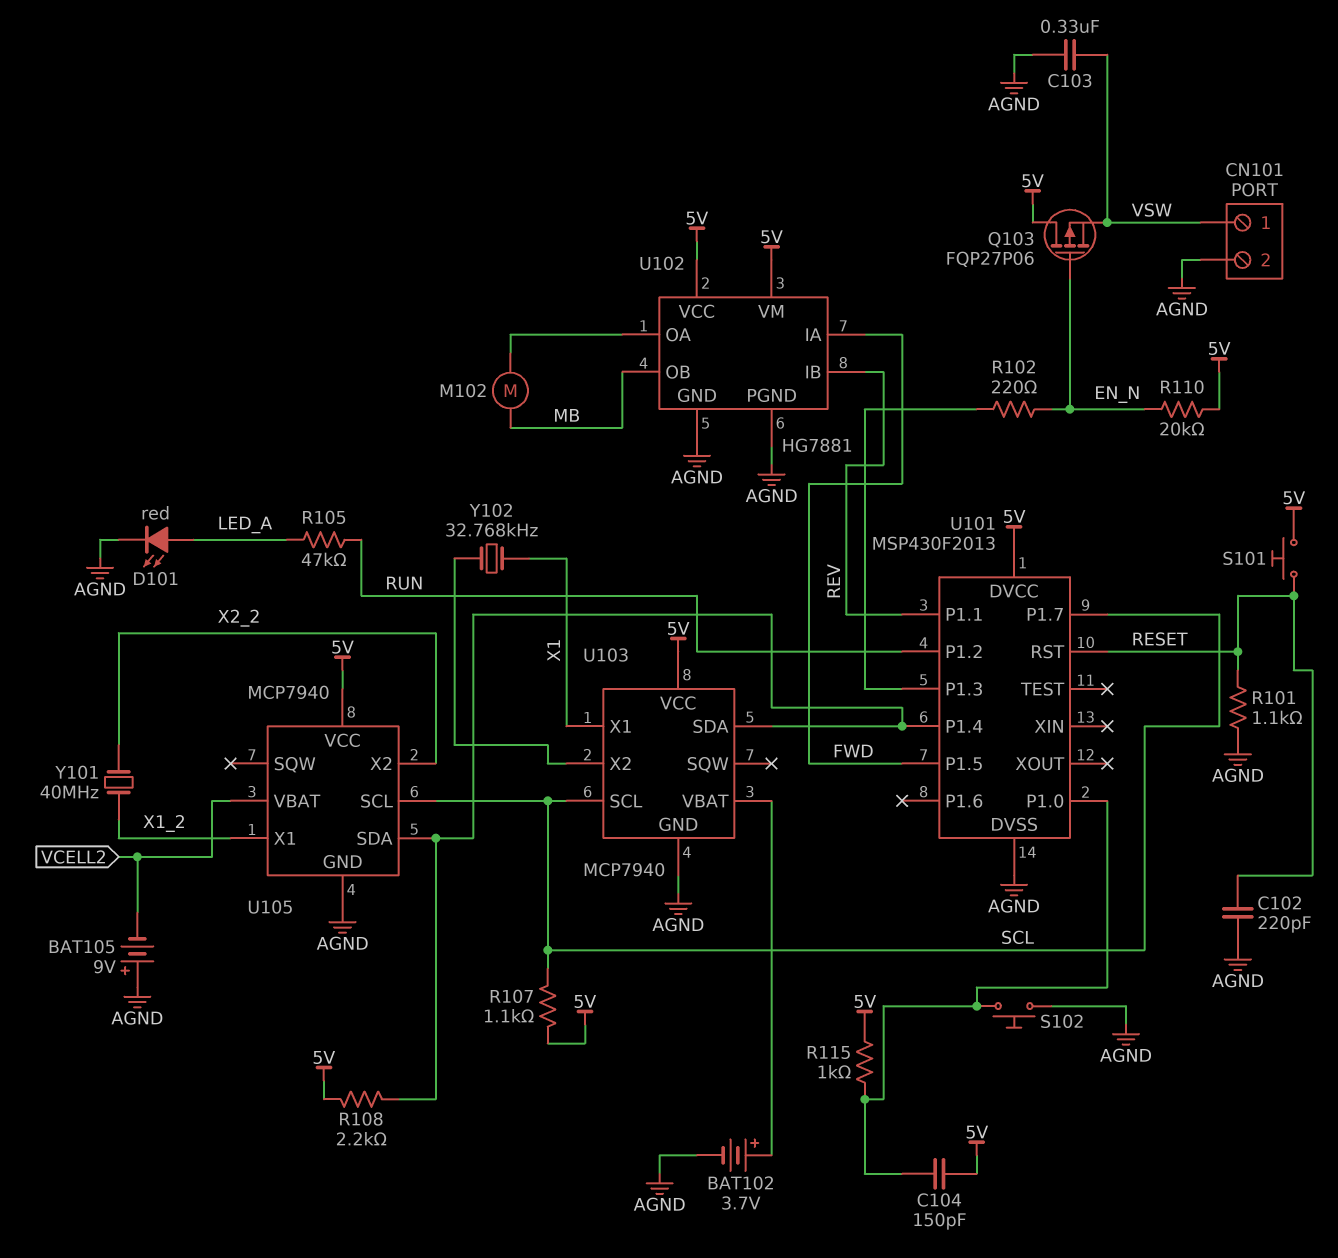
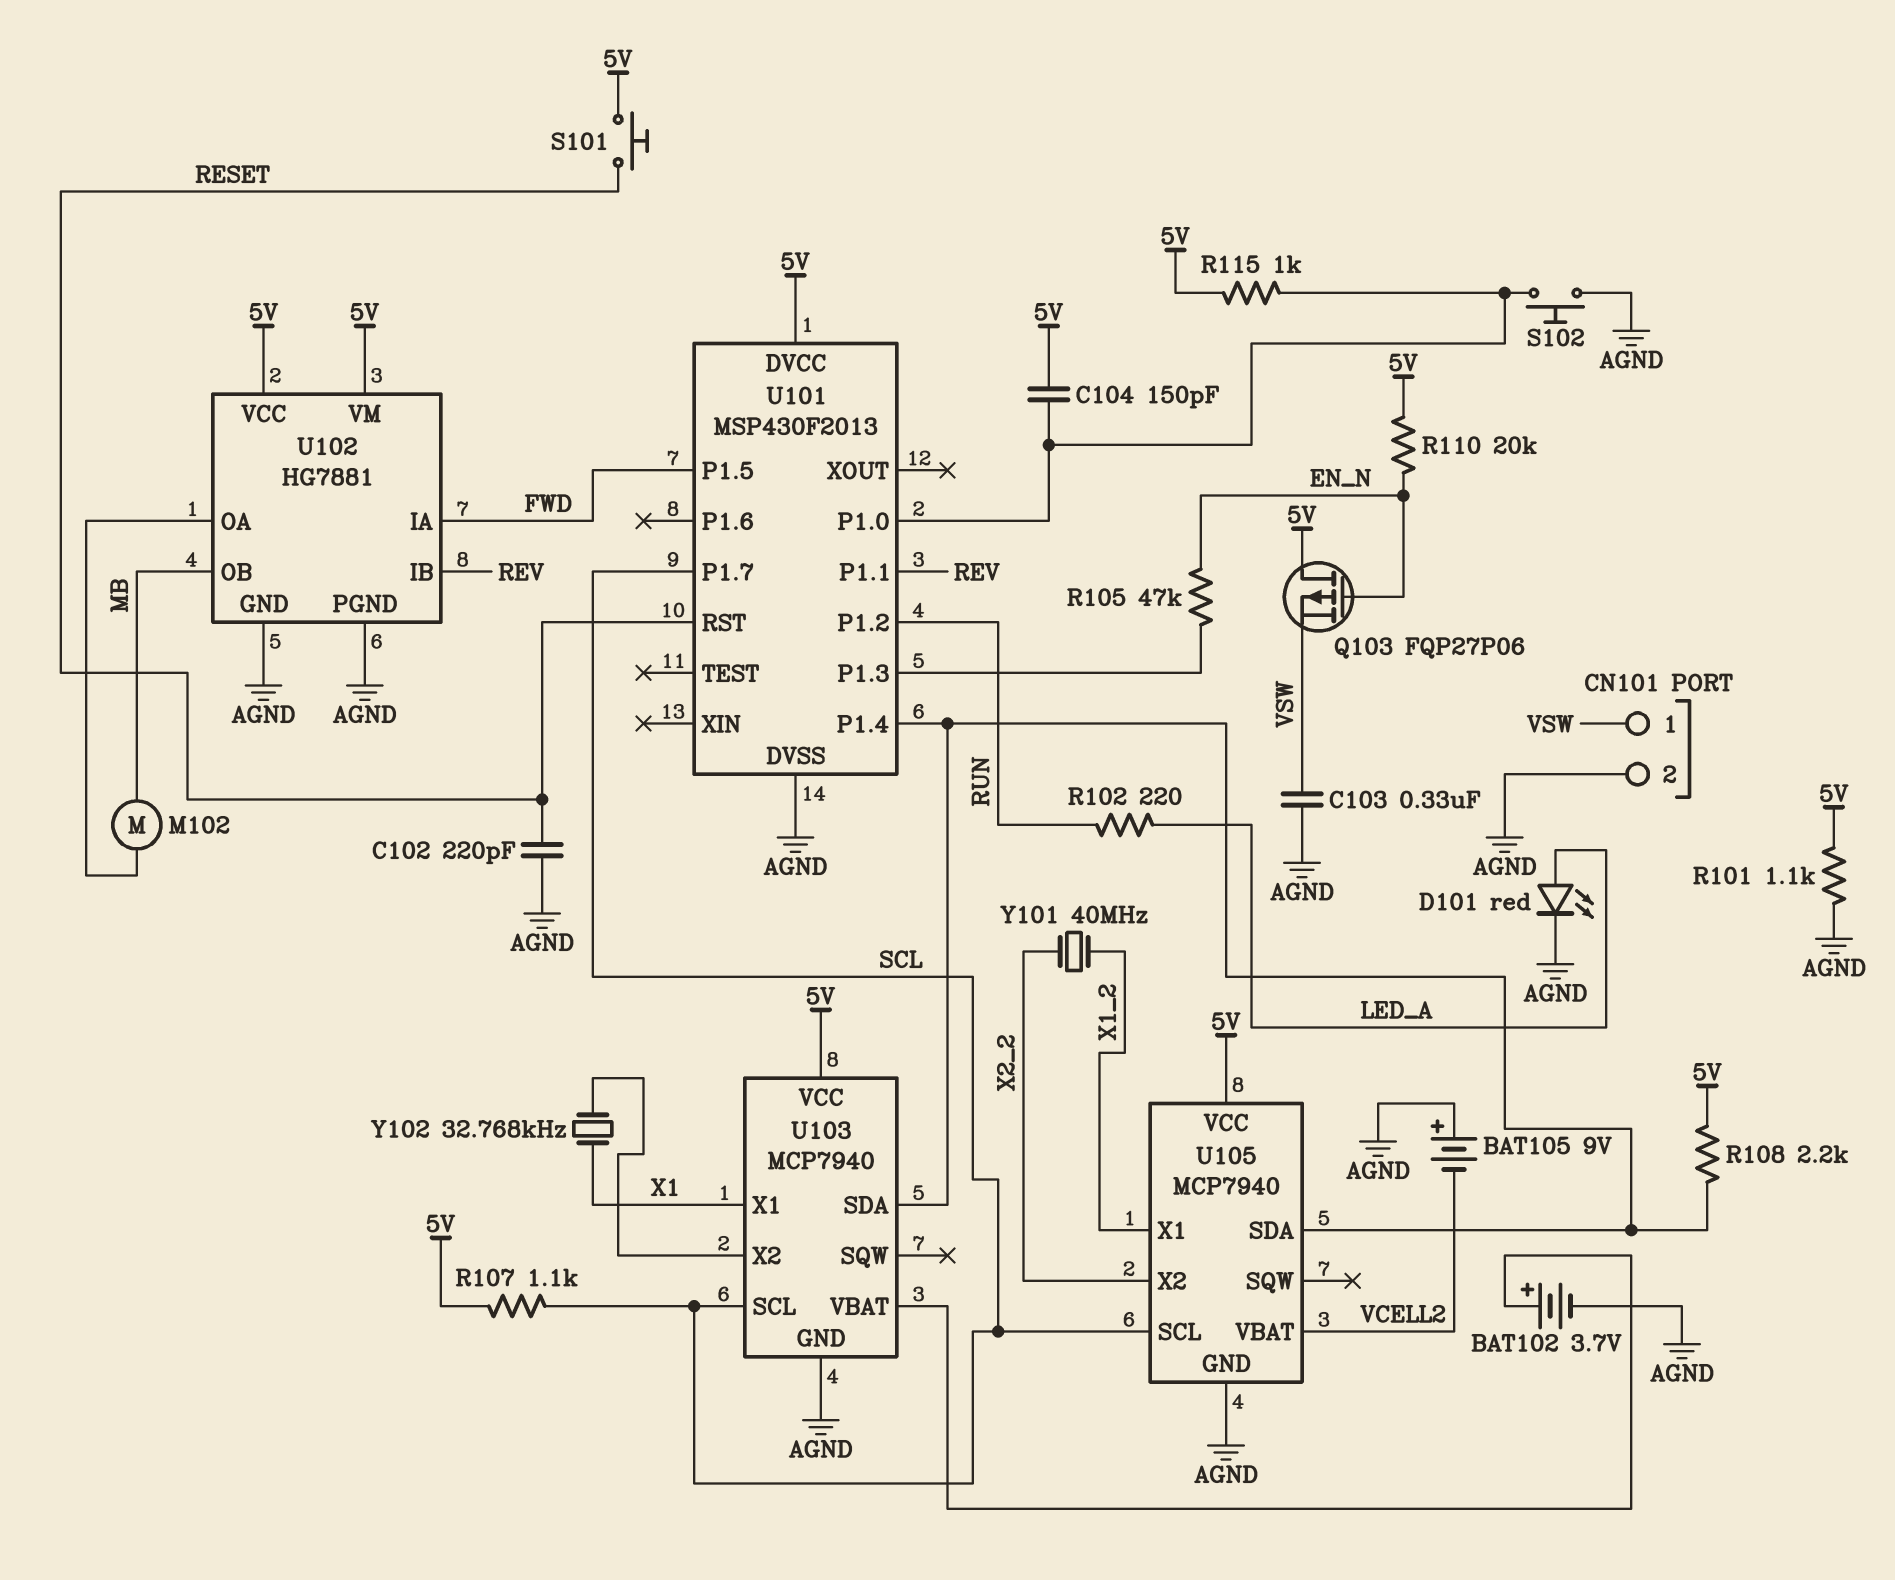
R101: 1.1k (AGND, RESET) -> 1.1k (5V, AGND)
R102: 220 (EN_N, U101/P1.3) -> 220 (LED_A, RUN)
R105: 47k (LED_A, RUN) -> 47k (EN_N, U101/P1.3)

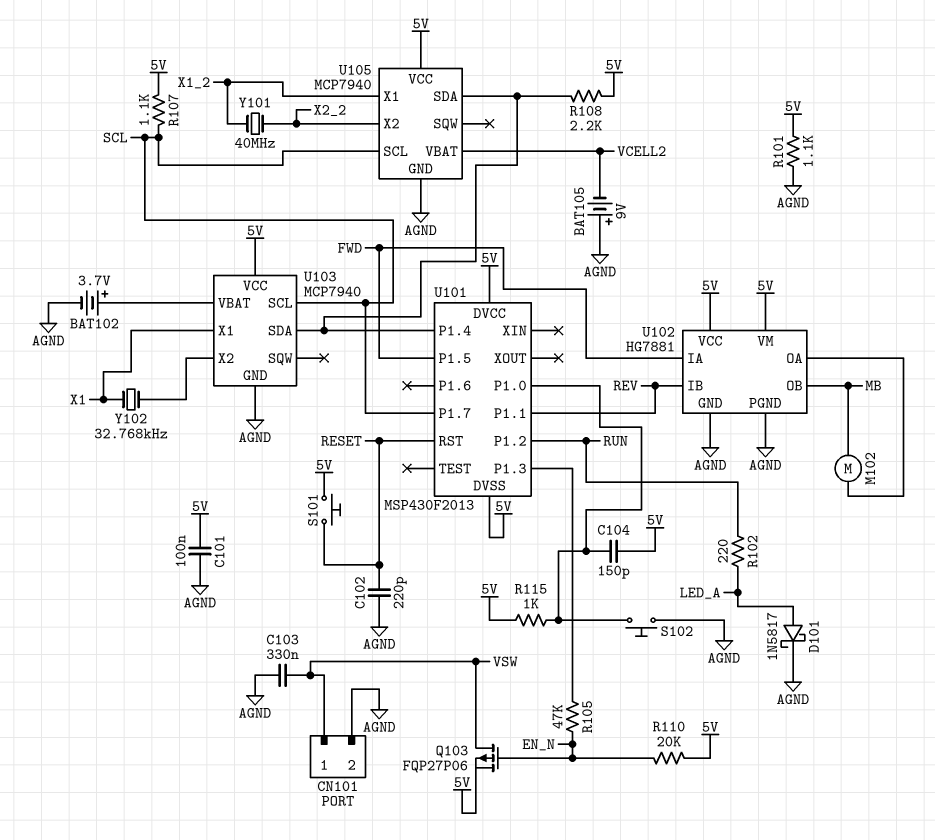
C101: none -> 100nF (5V, AGND)
D101: LED red (A LED_A, K AGND) -> schottky 1N5817 (A LED_A, K AGND)
Q103: PMOS FQP27P06 (G EN_N, D 5V, S VSW) -> PMOS FQP27P06 (G EN_N, D VSW, S 5V)
U101 pin DVSS: AGND -> 5V

